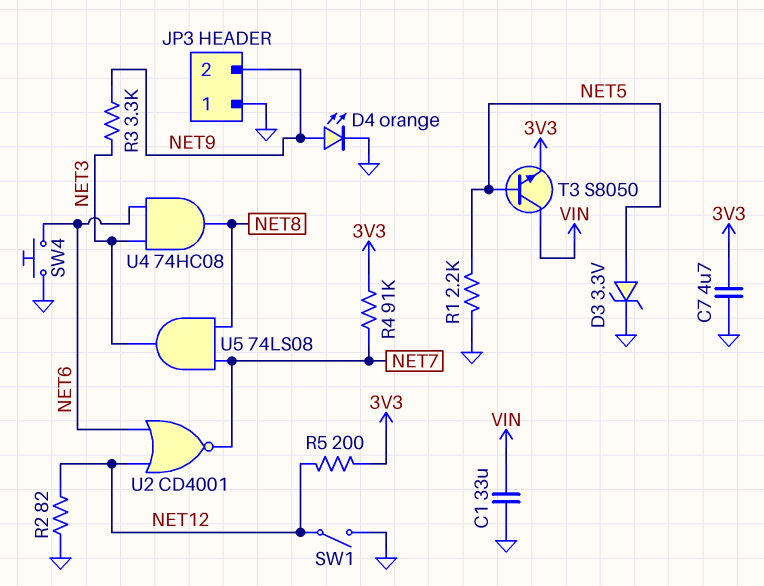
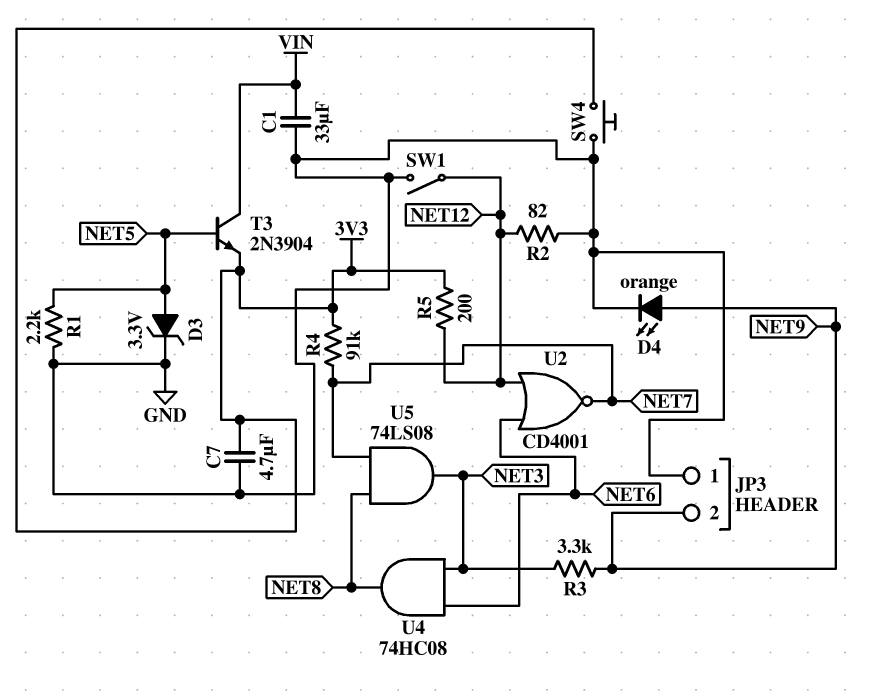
SW4: button (GND, NET6) -> button (3V3, GND)
T3: NPN S8050 (B NET5, C VIN, E 3V3) -> NPN 2N3904 (B NET5, C VIN, E 3V3)

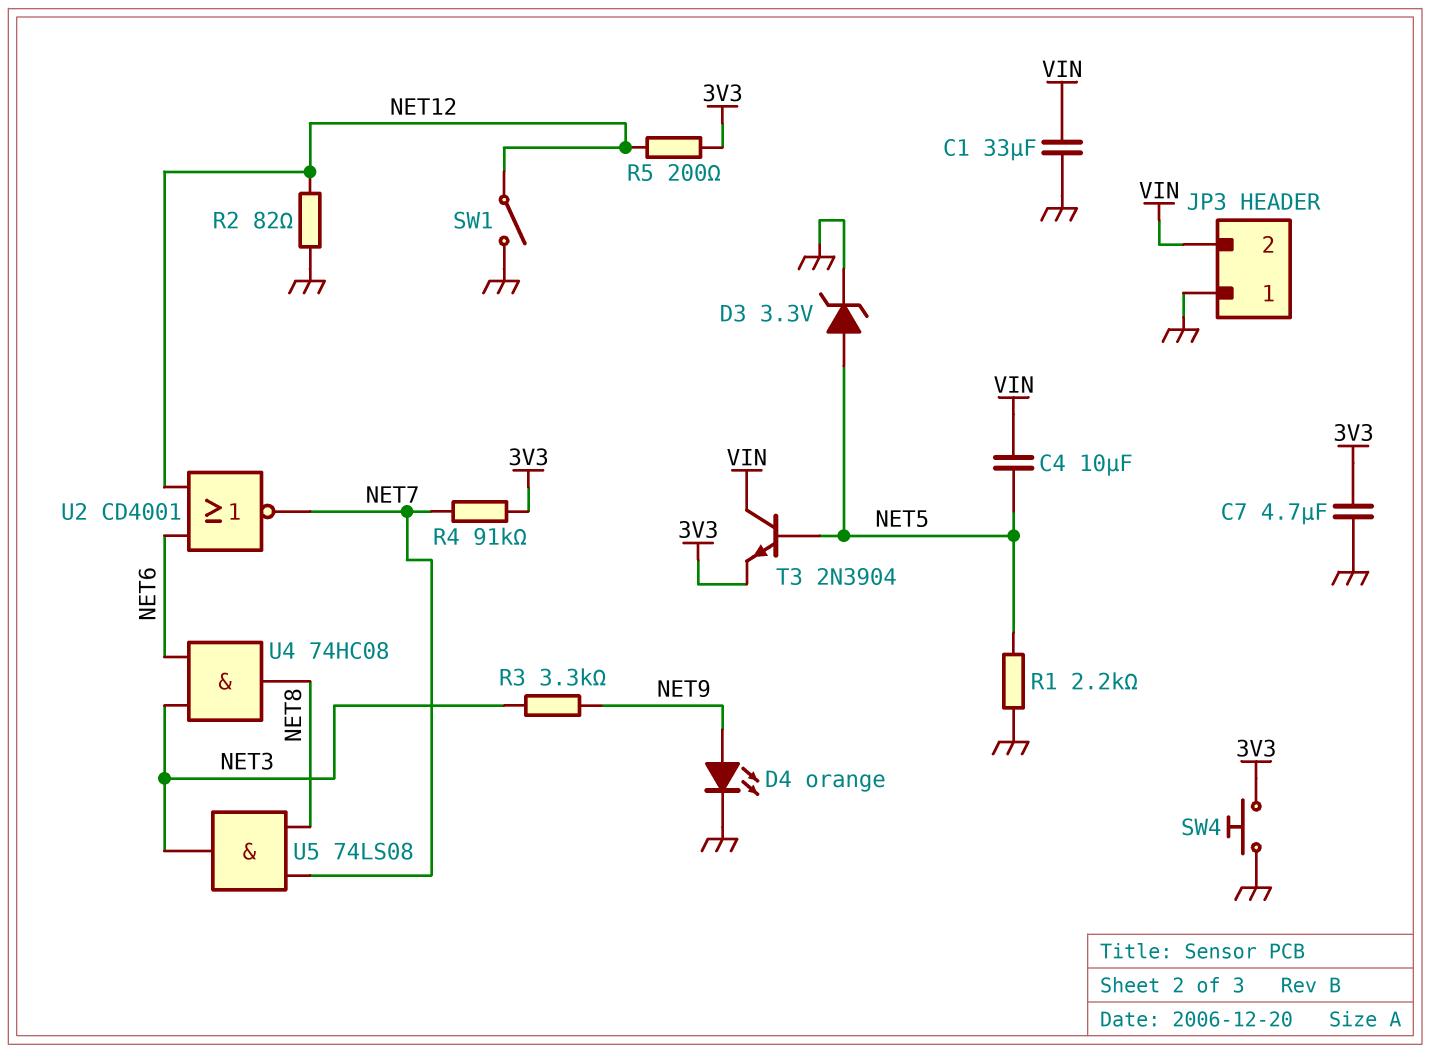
C4: none -> 10uF (NET5, VIN)
JP3 pin 2: NET9 -> VIN

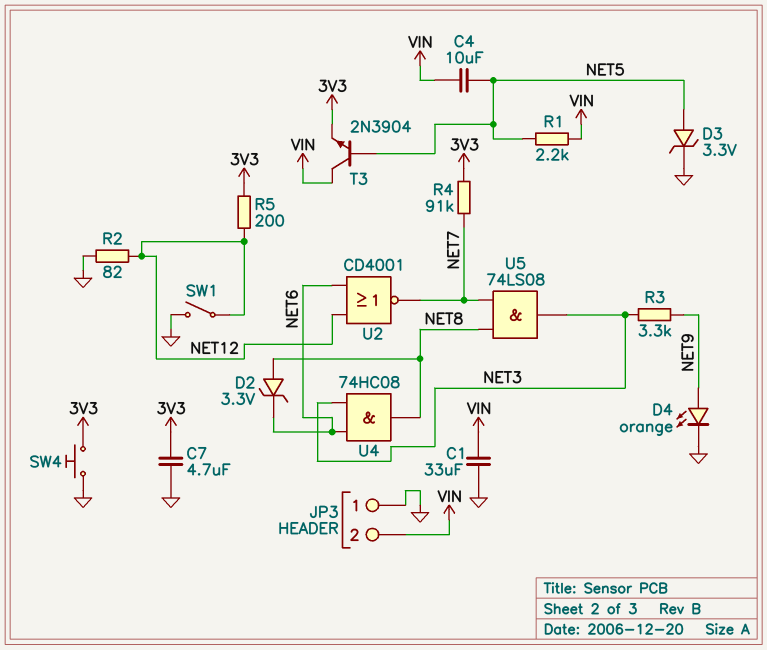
D2: none -> zener 3.3V (A NET8, K NET6)
R1: 2.2k (GND, NET5) -> 2.2k (NET5, VIN)

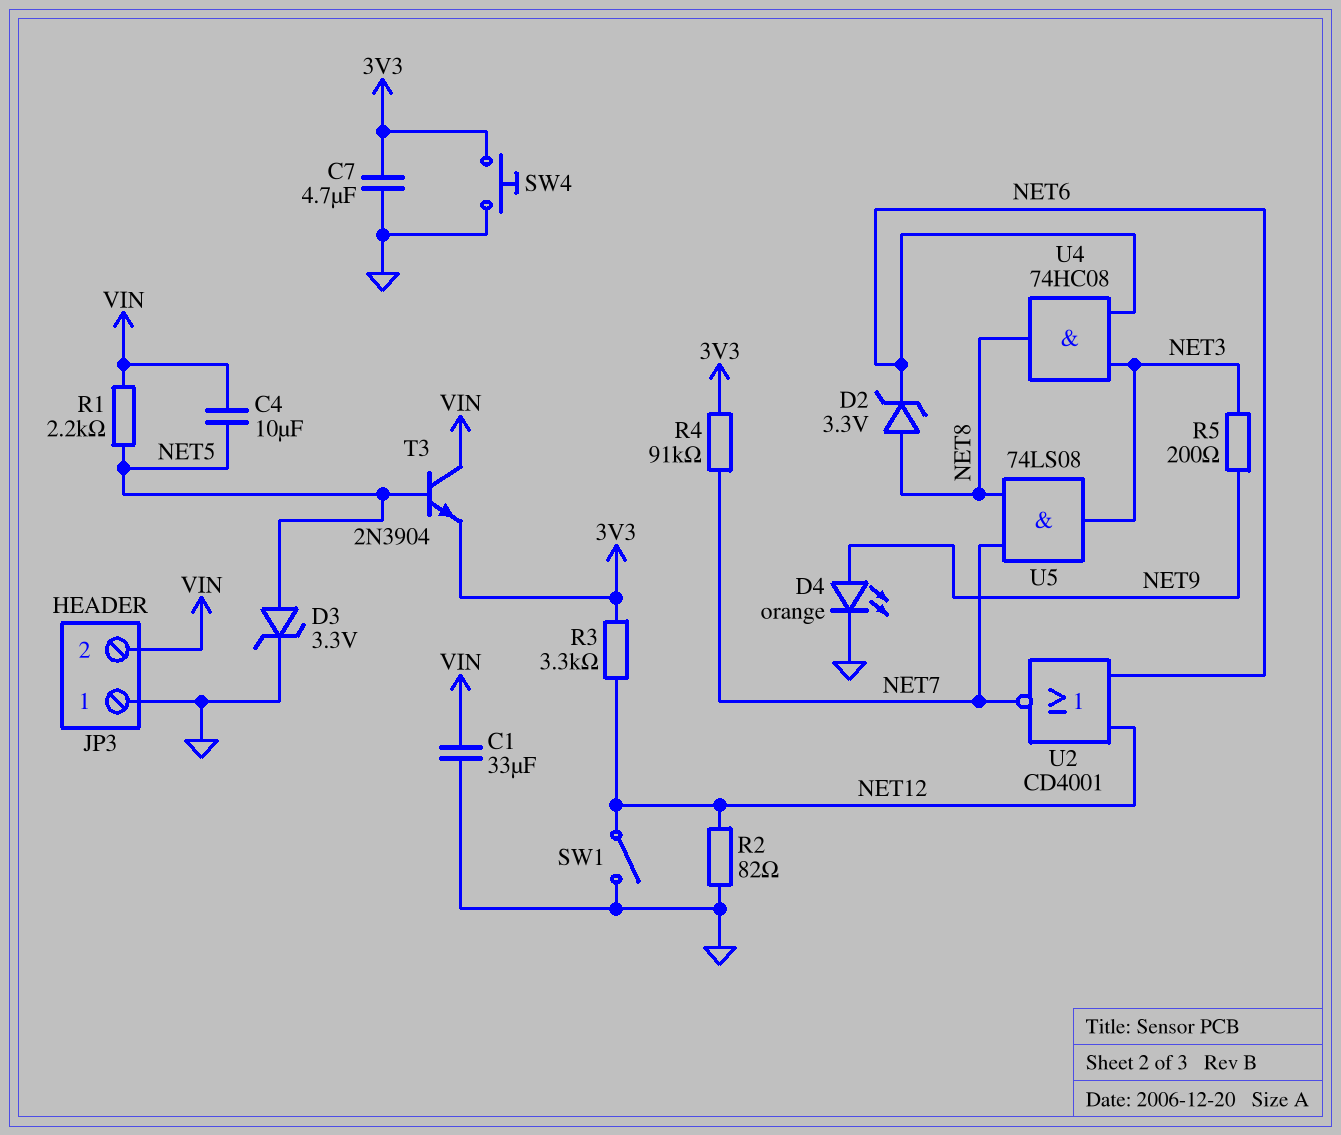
R3: 3.3k (NET3, NET9) -> 3.3k (3V3, NET12)
R5: 200 (3V3, NET12) -> 200 (NET3, NET9)

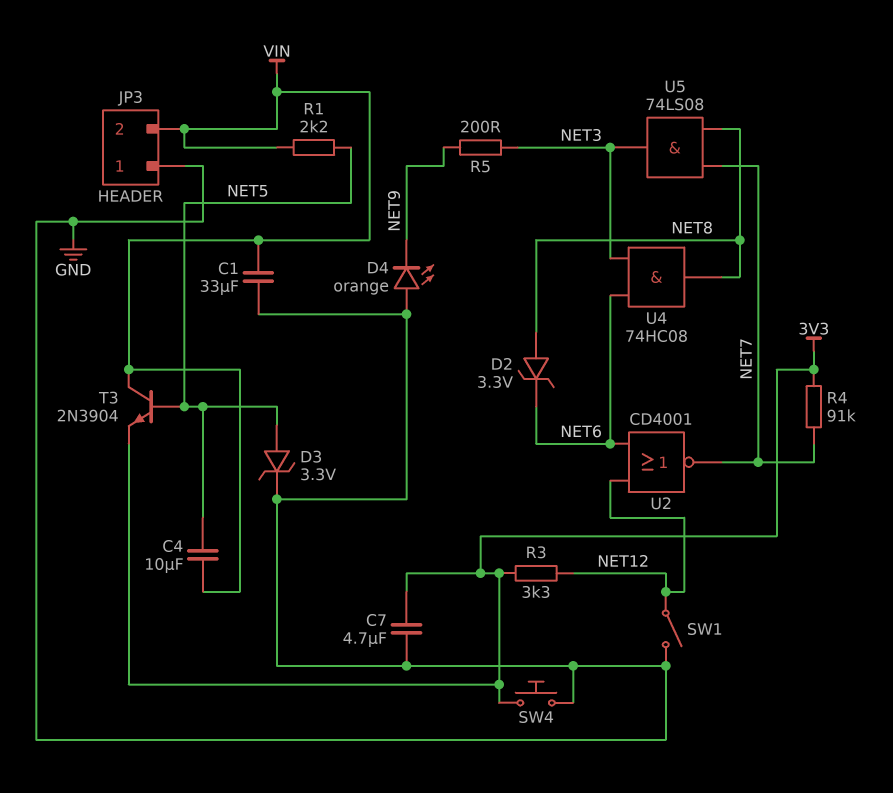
D4: LED orange (A NET9, K GND) -> LED orange (A GND, K NET9)
R2: 82 (GND, NET12) -> none

